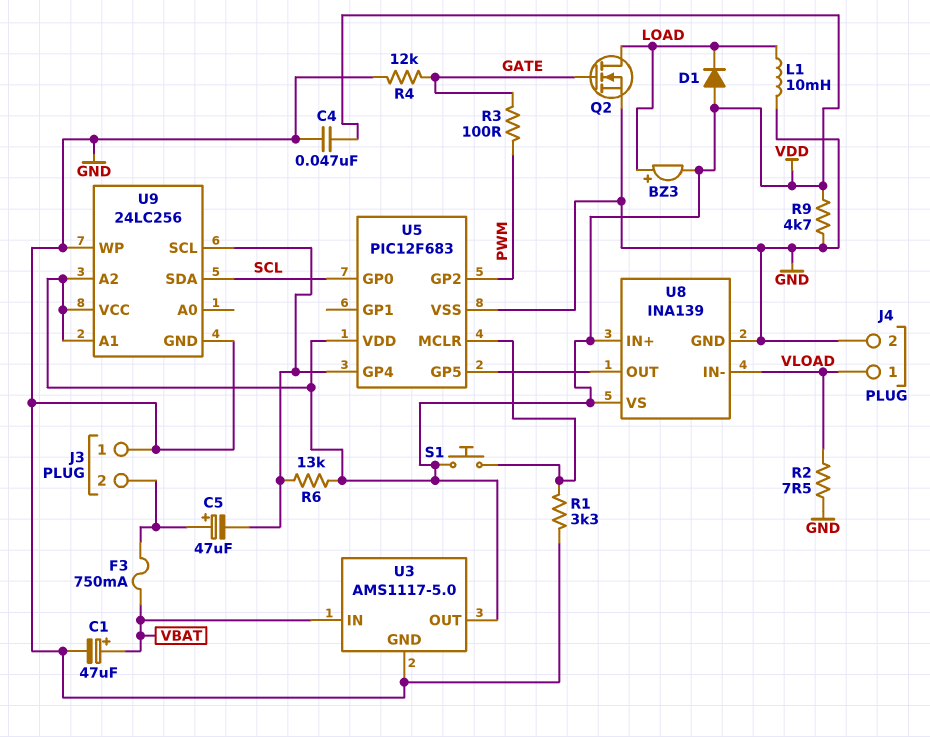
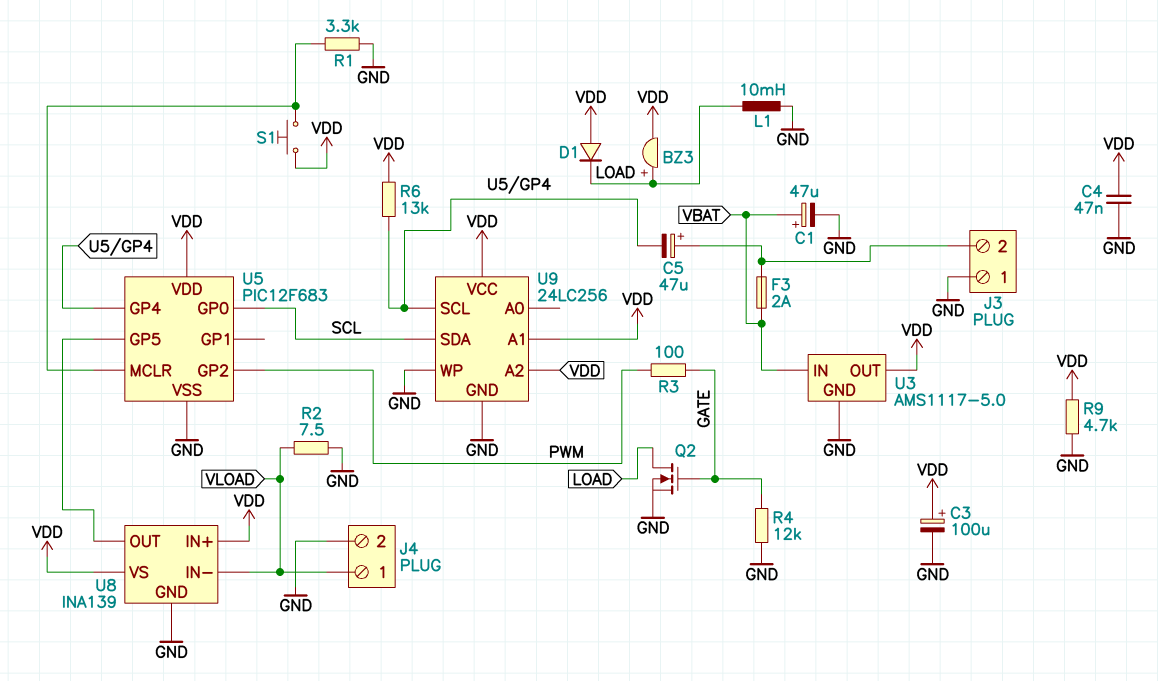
C3: none -> 100uF (plus VDD, minus GND)
F3: 750mA (J3/2, VBAT) -> 2A (J3/2, VBAT)

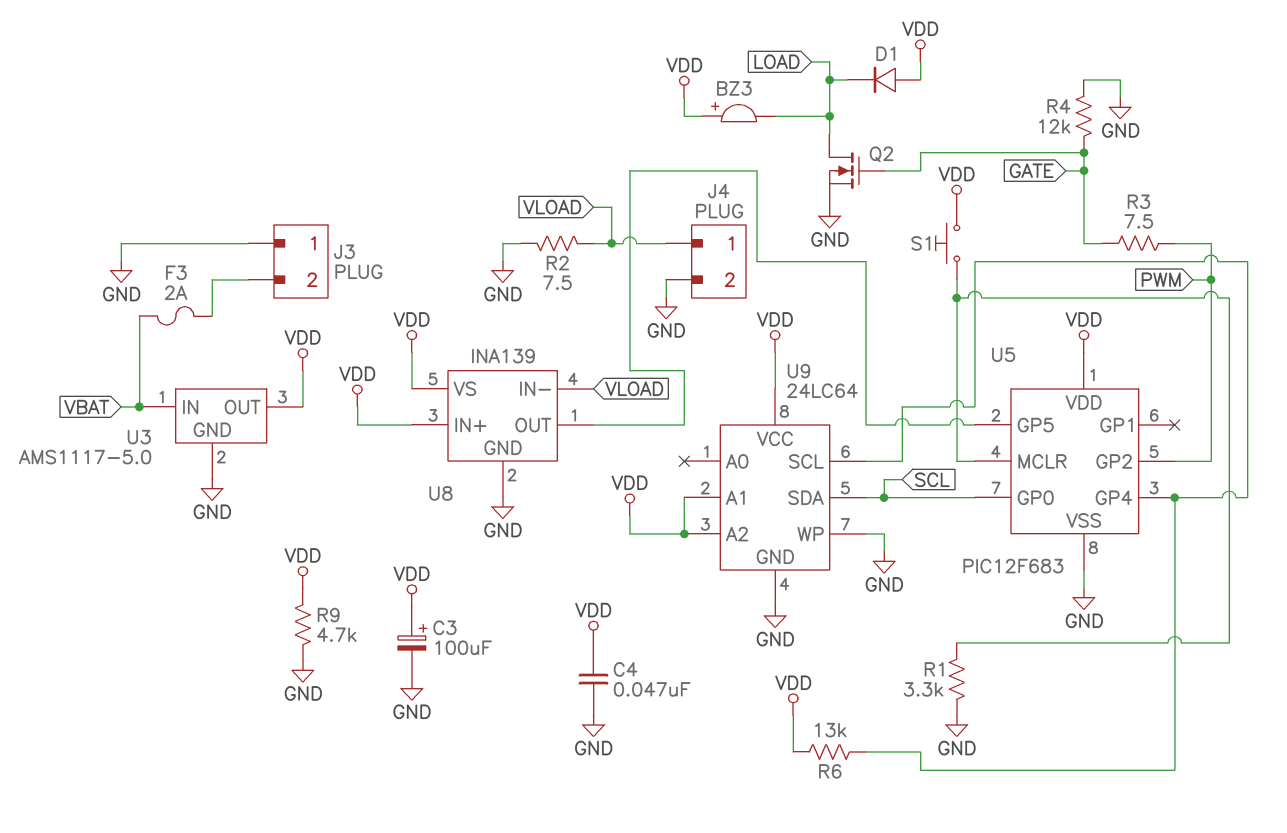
BZ3: buzzer (plus LOAD, minus VDD) -> buzzer (plus VDD, minus LOAD)
C1: 47uF (plus VBAT, minus GND) -> none
C5: 47uF (plus J3/2, minus U5/GP4) -> none
L1: 10mH (GND, LOAD) -> none
R3: 100 (GATE, PWM) -> 7.5 (GATE, PWM)
U9: 24LC256 -> 24LC64

